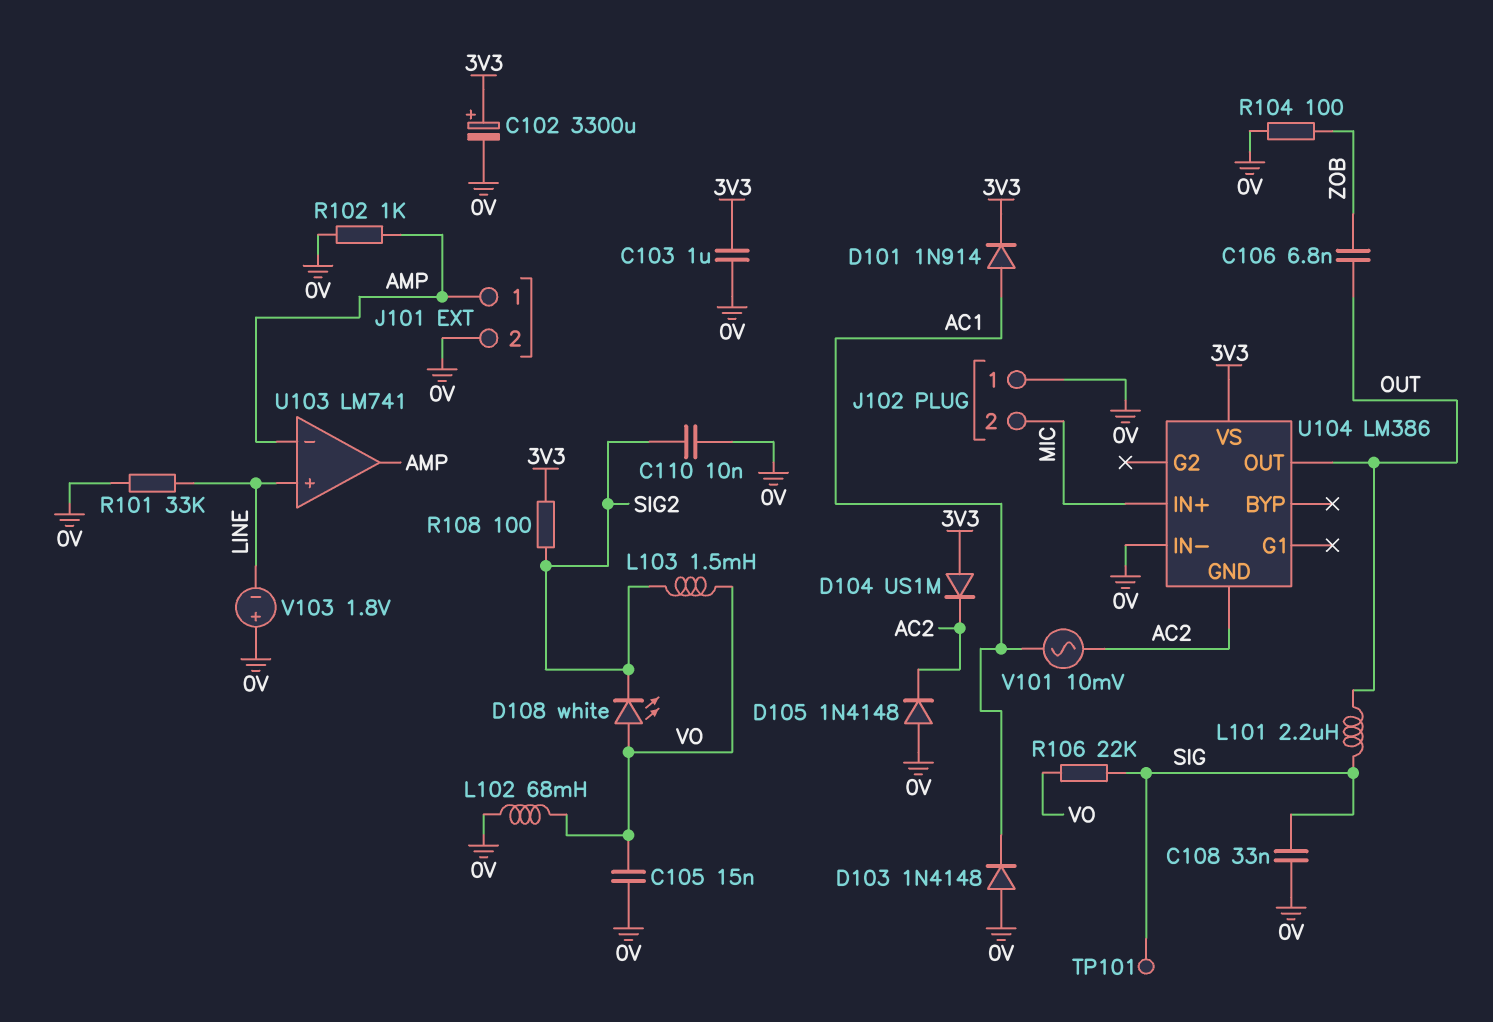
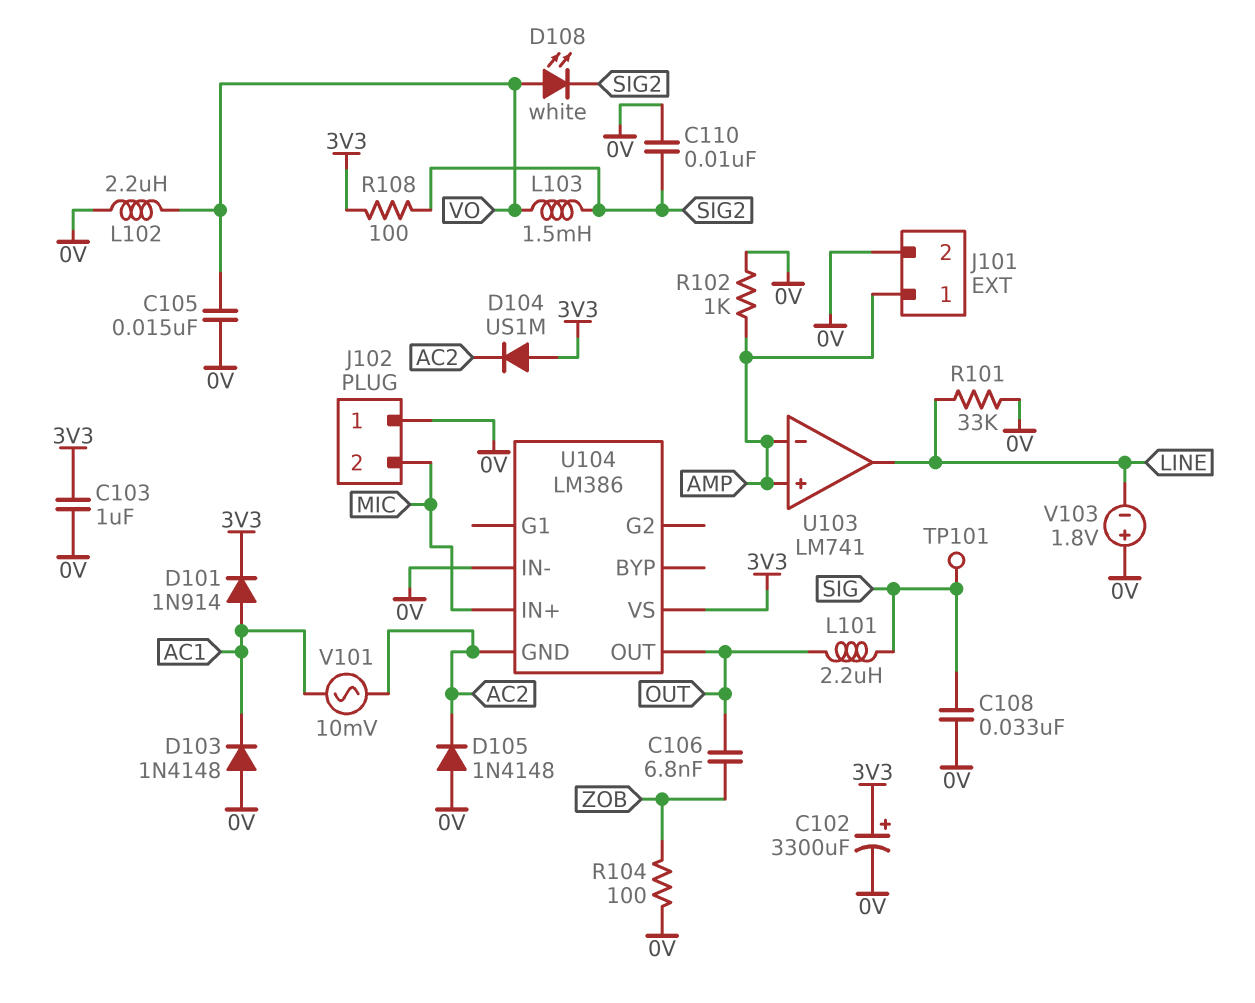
L102: 68mH (0V, VO) -> 2.2uH (0V, VO)
R106: 22k (SIG, VO) -> none
U103 pin in+: LINE -> AMP
U103 pin out: AMP -> LINE

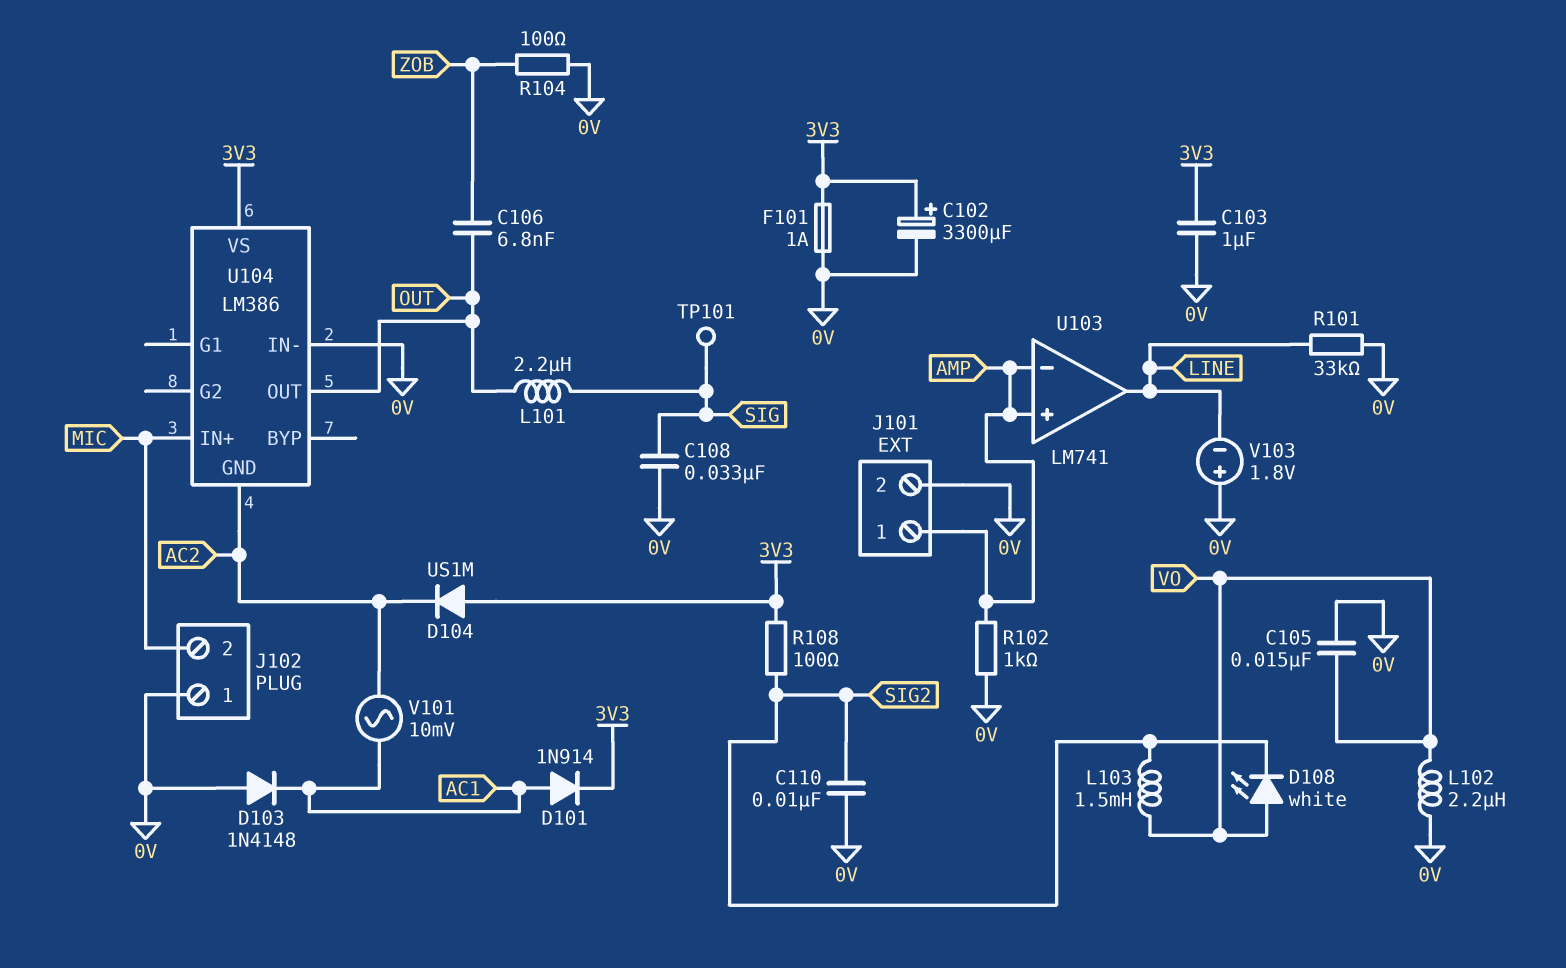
D105: diode 1N4148 (A 0V, K AC2) -> none
F101: none -> 1A (0V, 3V3)

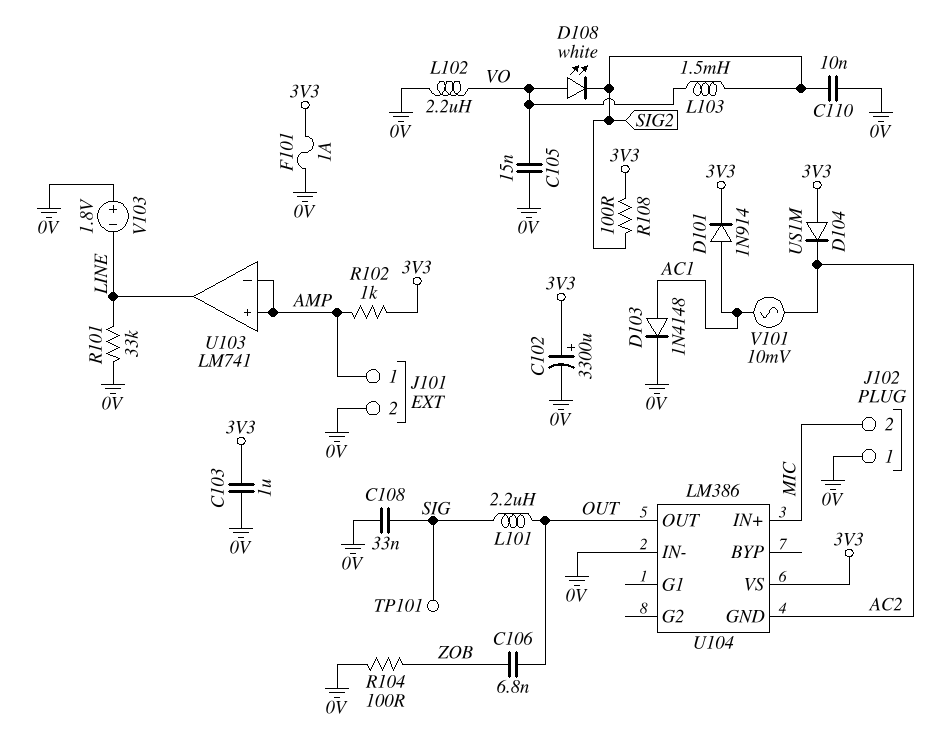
D103: diode 1N4148 (A 0V, K AC1) -> diode 1N4148 (A AC1, K 0V)
R102: 1k (0V, AMP) -> 1k (3V3, AMP)

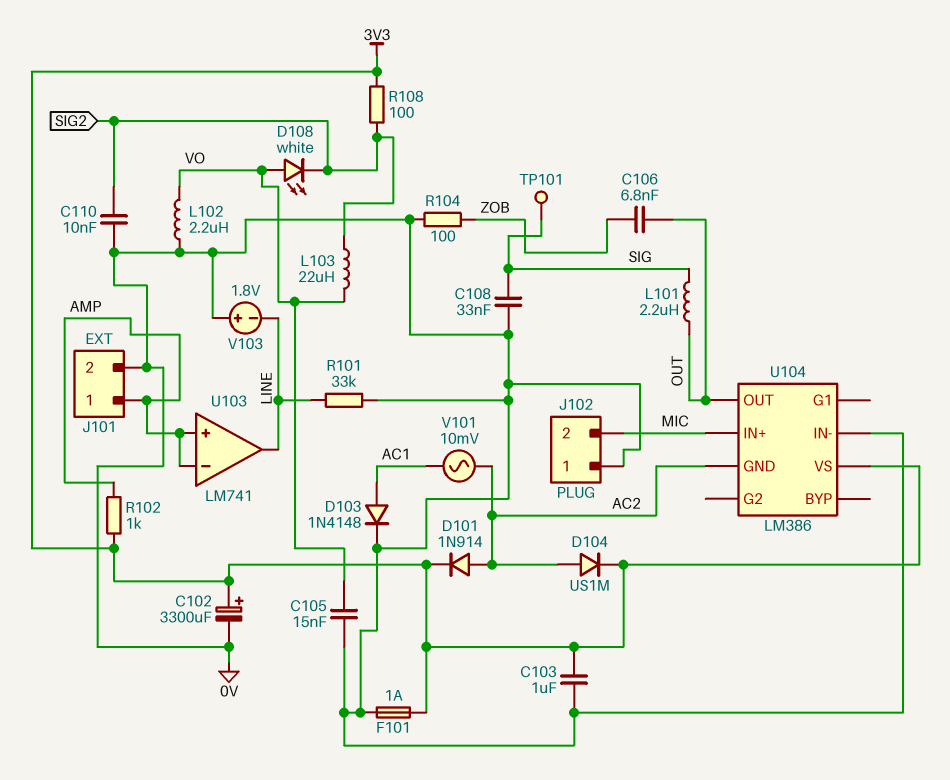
D101: diode 1N914 (A AC1, K 3V3) -> diode 1N914 (A AC2, K 3V3)
D104: diode US1M (A 3V3, K AC2) -> diode US1M (A AC2, K 3V3)
L103: 1.5mH (SIG2, VO) -> 22uH (SIG2, VO)

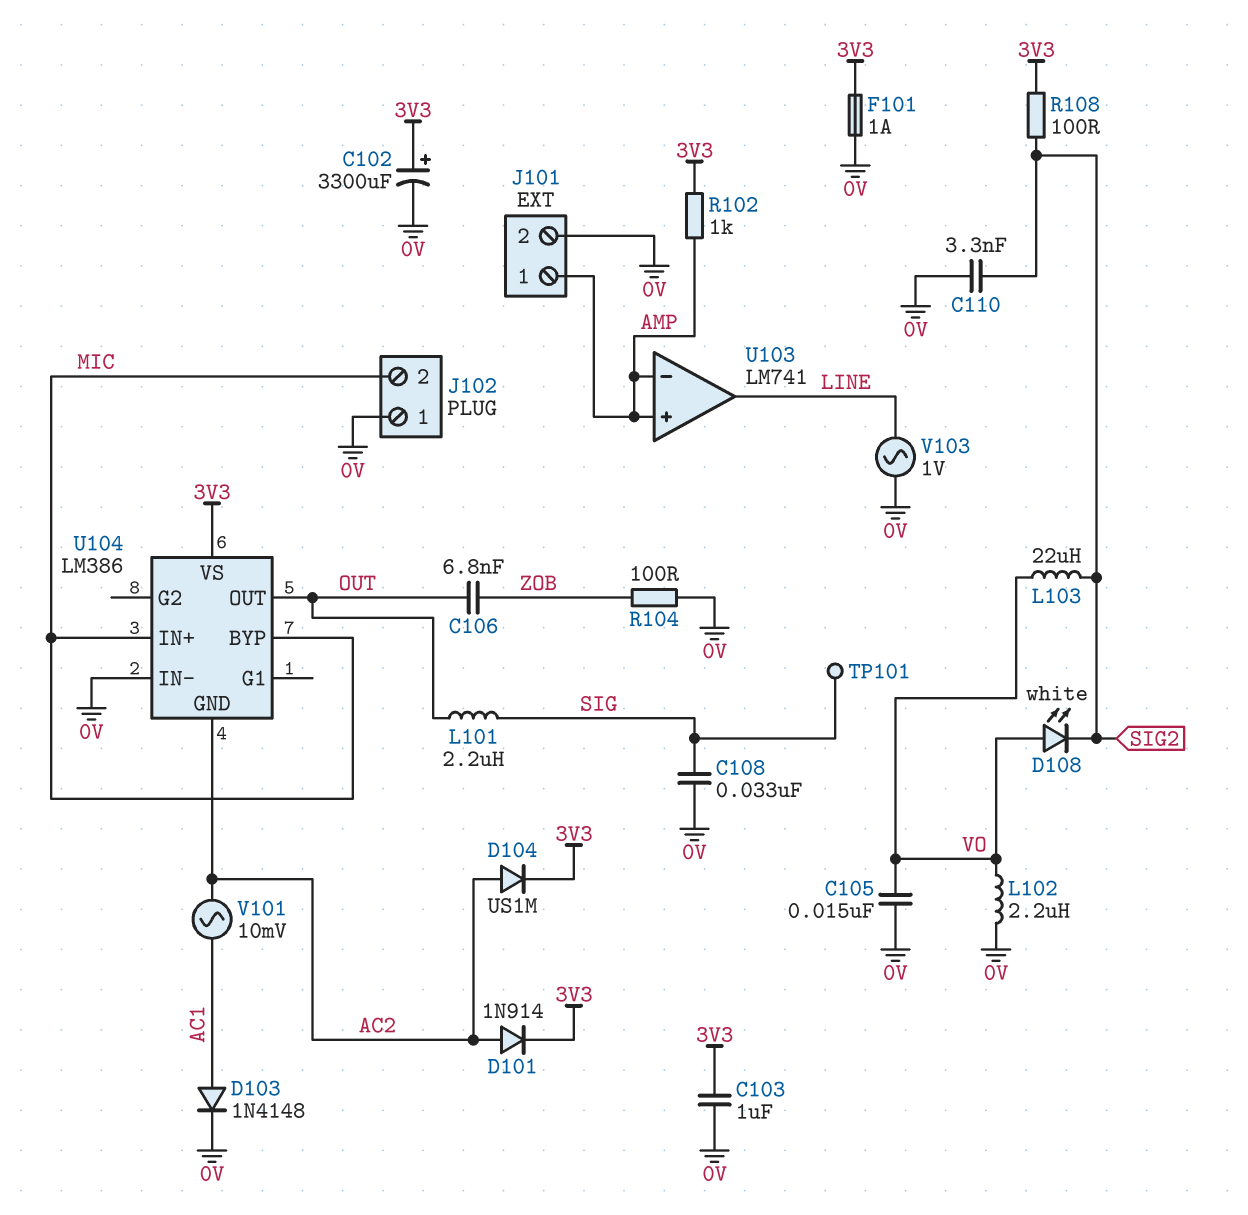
C110: 10nF (0V, SIG2) -> 3.3nF (0V, SIG2)
R101: 33k (0V, LINE) -> none
U104 pin BYP: none -> MIC
V103: 1.8V (plus 0V, minus LINE) -> AC 1V (0V, LINE)

